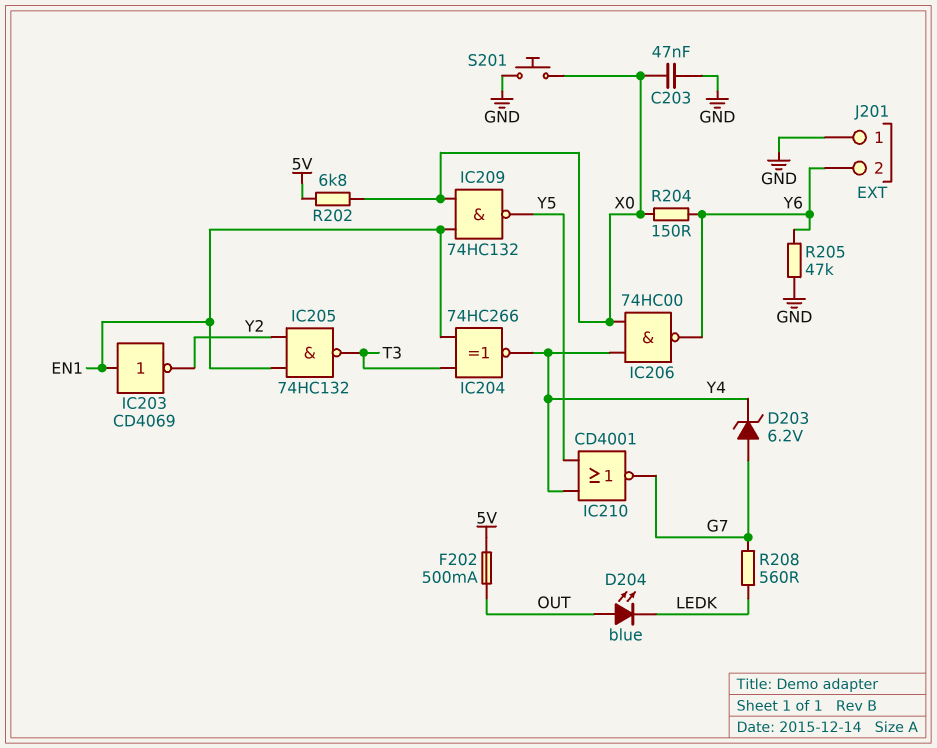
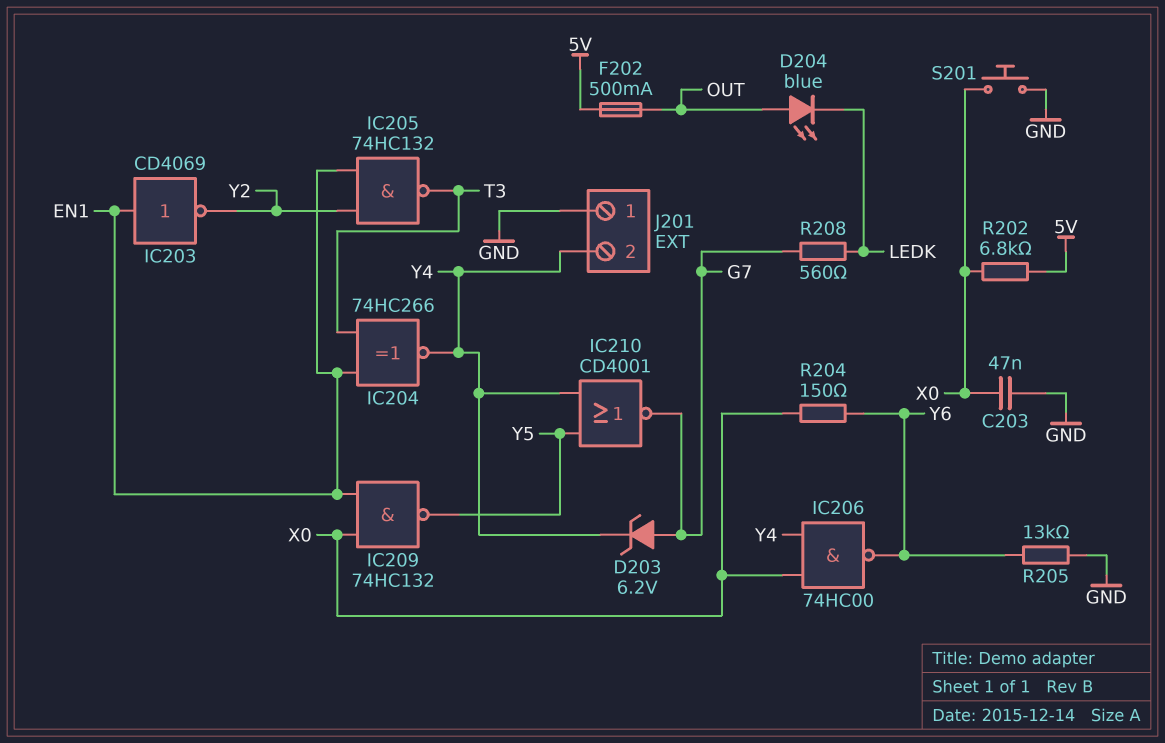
J201 pin 2: Y6 -> Y4
R205: 47k (GND, Y6) -> 13k (GND, Y6)

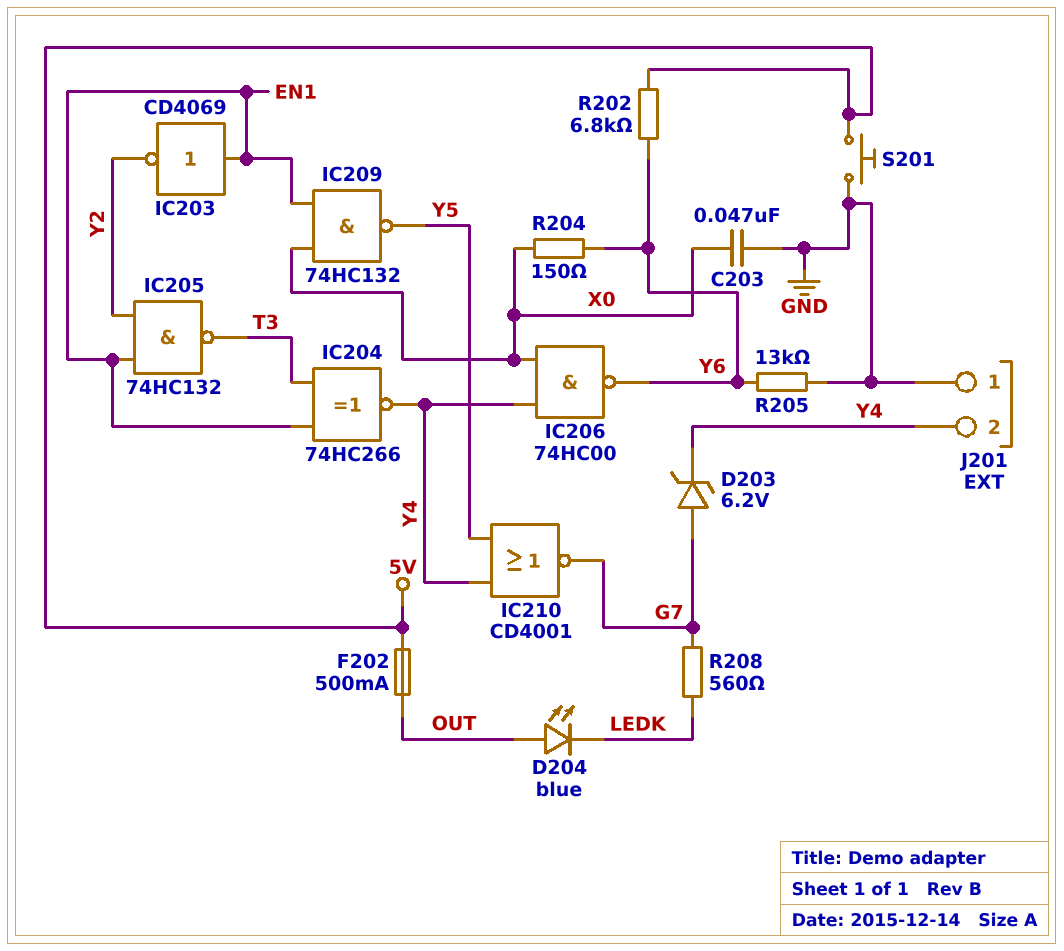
R202: 6.8k (5V, X0) -> 6.8k (5V, Y6)
S201: button (GND, X0) -> button (5V, GND)

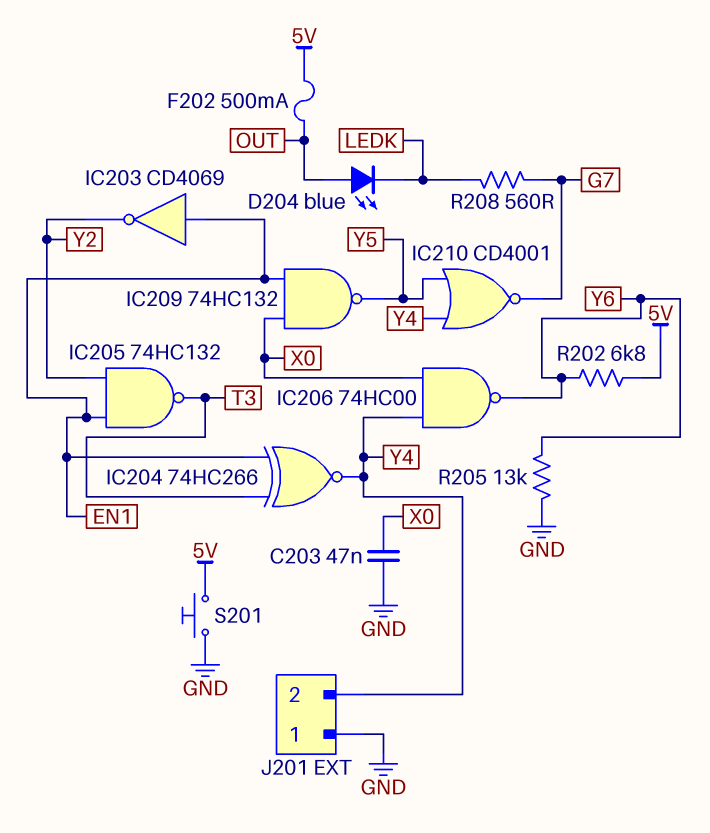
D203: zener 6.2V (A G7, K Y4) -> none
R204: 150 (X0, Y6) -> none

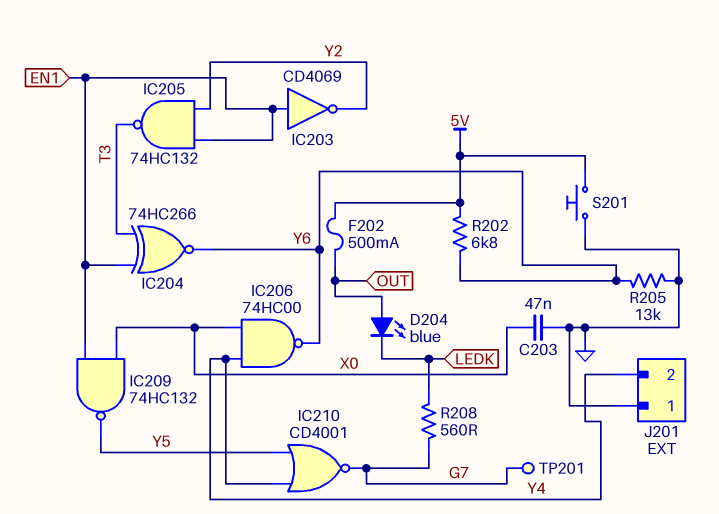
IC204: XNOR 74HC266 (in EN1, in T3, out Y4) -> XNOR 74HC266 (in EN1, in T3, out Y6)
TP201: none -> test point (G7)

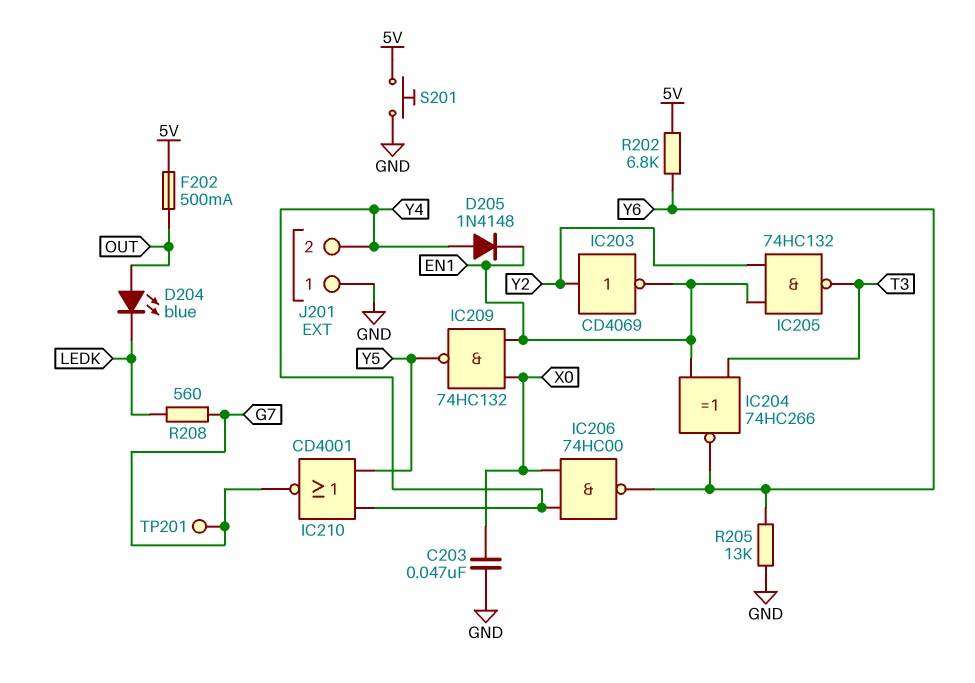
D205: none -> diode 1N4148 (A Y4, K EN1)
IC203: NOT CD4069 (in EN1, out Y2) -> NOT CD4069 (in Y2, out EN1)

